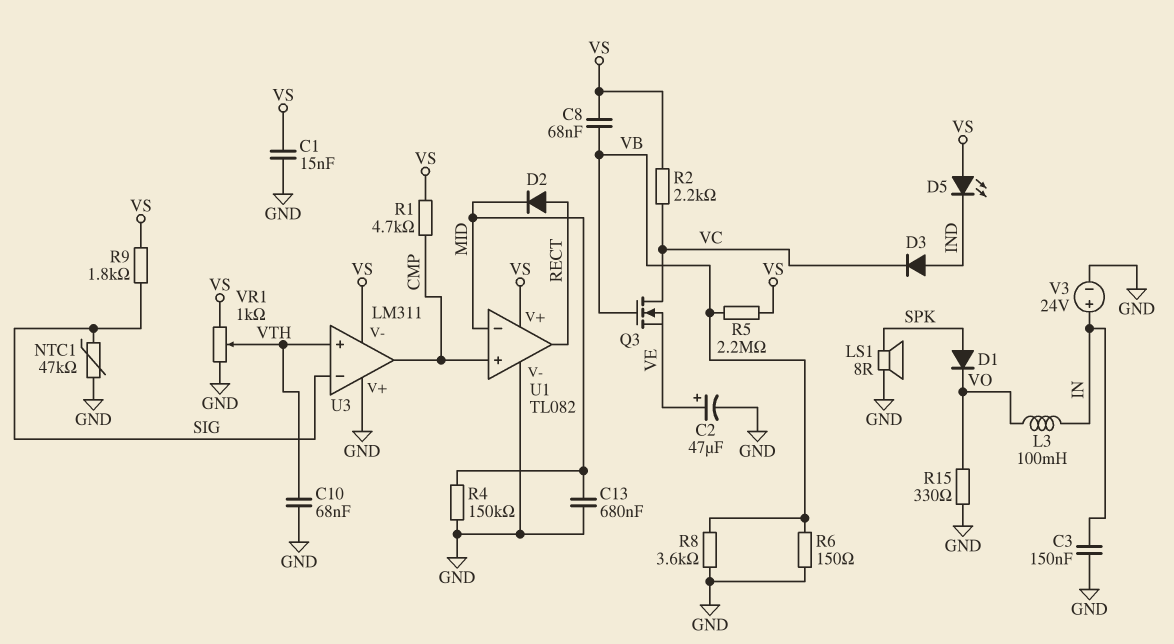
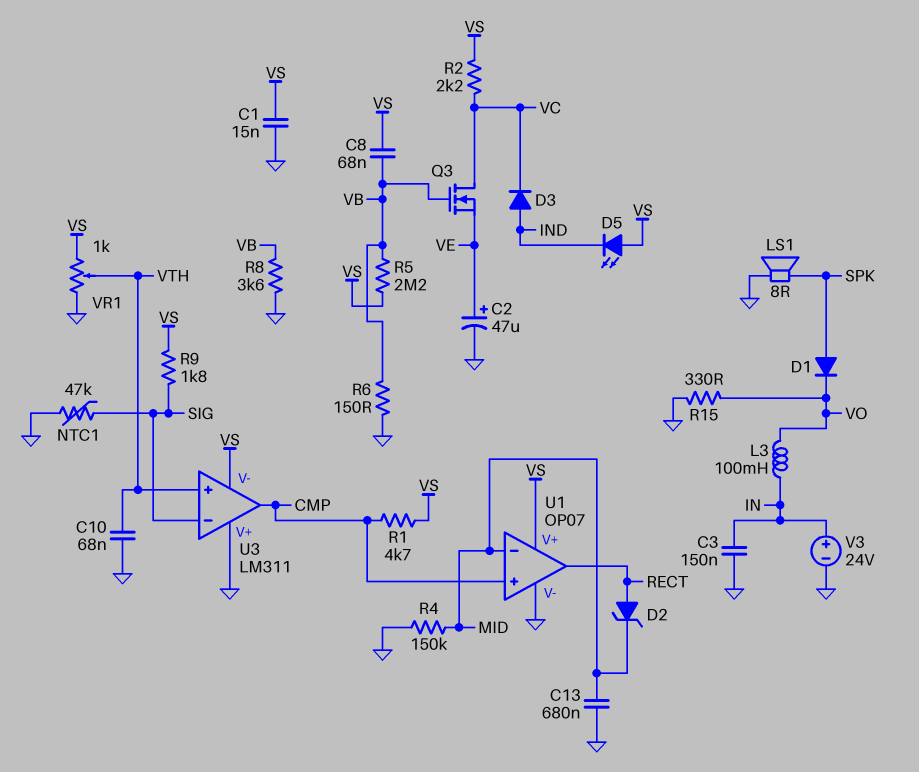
D2: diode (A RECT, K MID) -> zener (A RECT, K MID)
U1: TL082 -> OP07

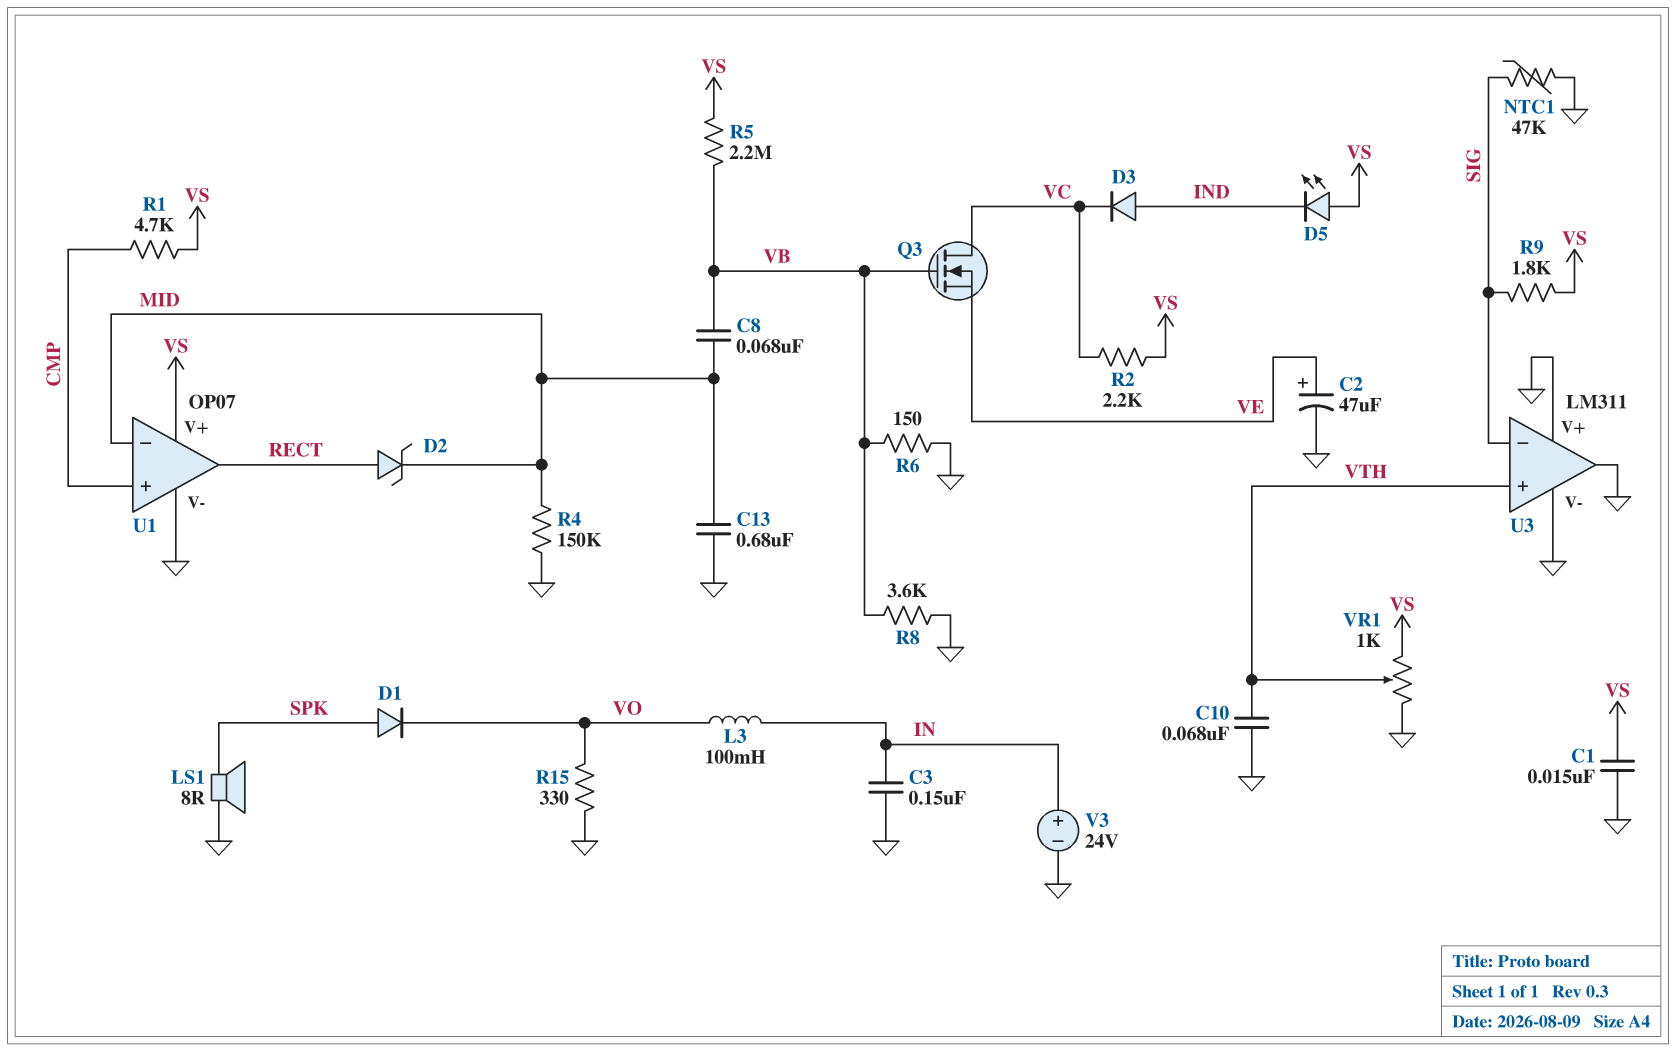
C8: 68nF (VB, VS) -> 68nF (MID, VB)
U3 pin V-: VS -> GND
U3 pin out: CMP -> GND

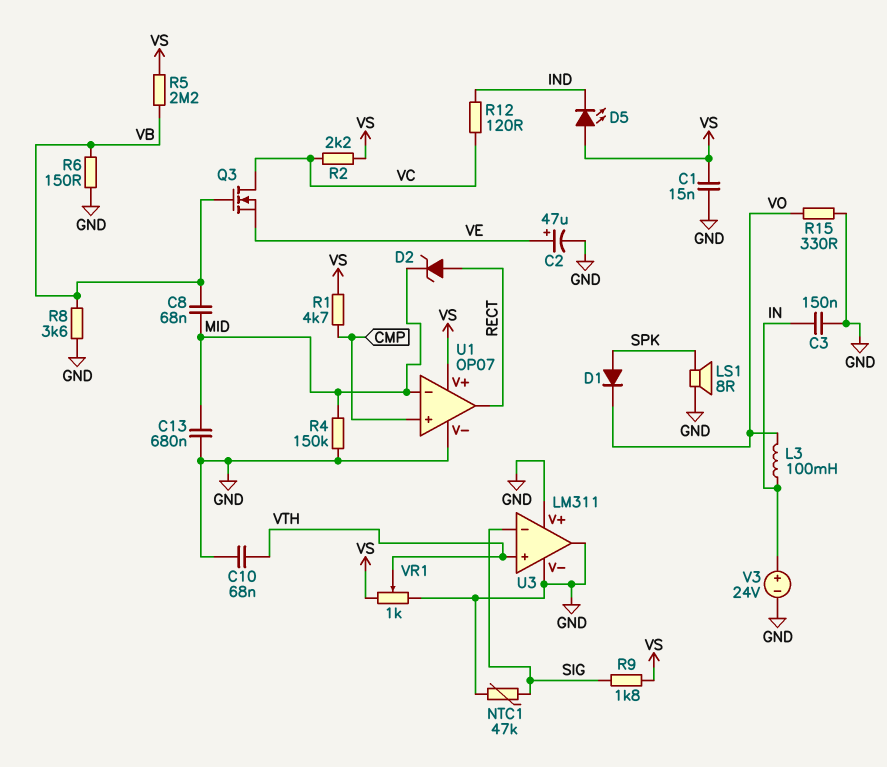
D3: diode (A IND, K VC) -> none
R12: none -> 120 (IND, VC)

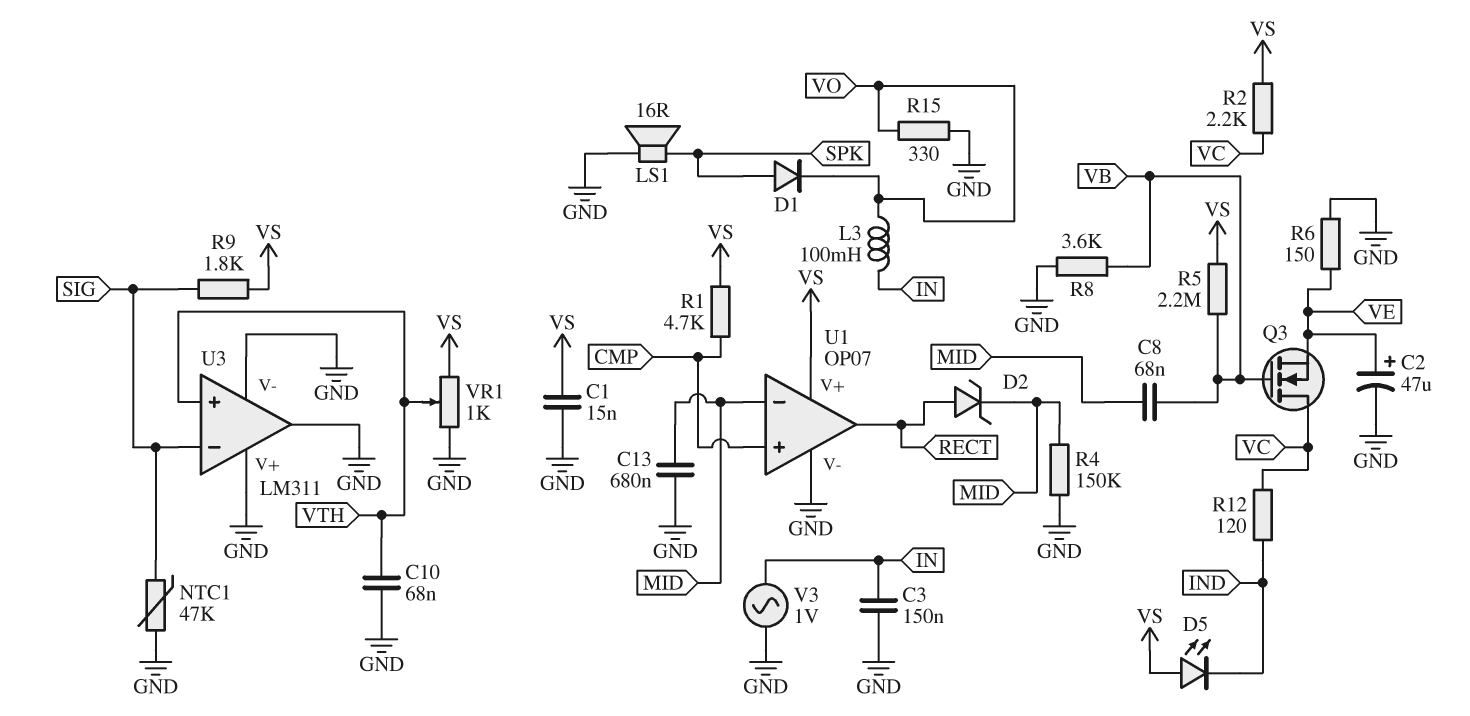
LS1: speaker 8R (GND, SPK) -> speaker 16R (GND, SPK)
R6: 150 (GND, VB) -> 150 (GND, VE)
V3: 24V (plus IN, minus GND) -> AC 1V (GND, IN)

